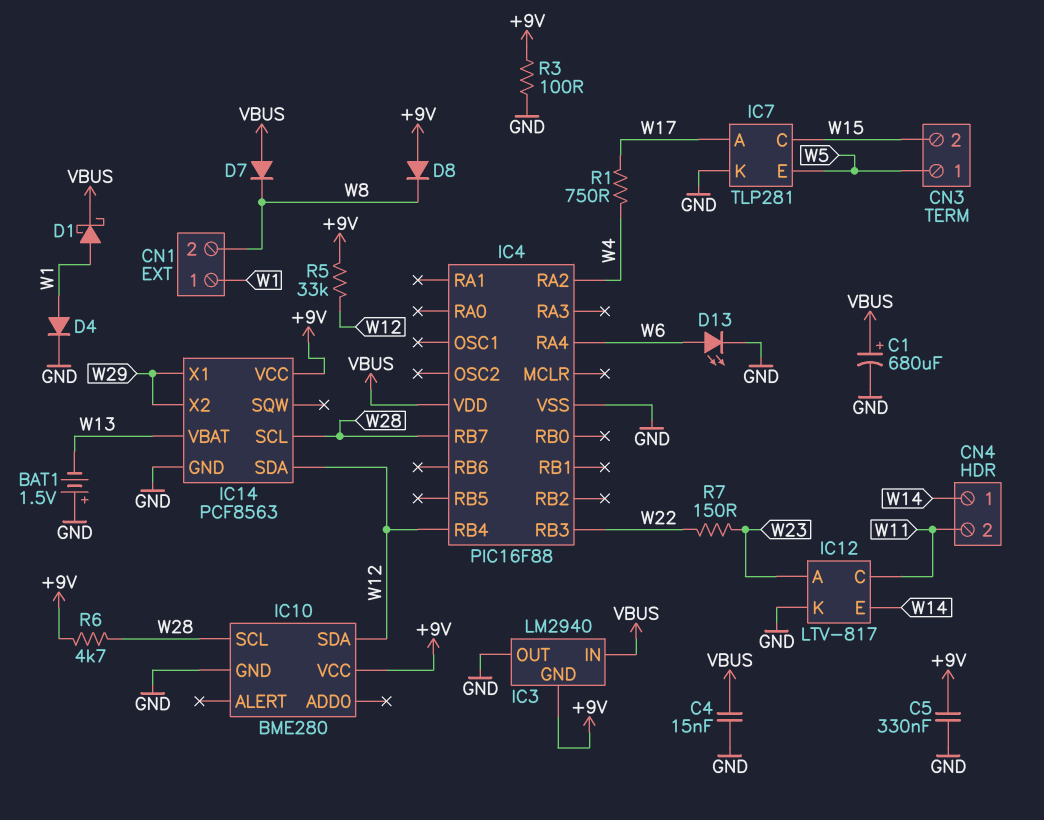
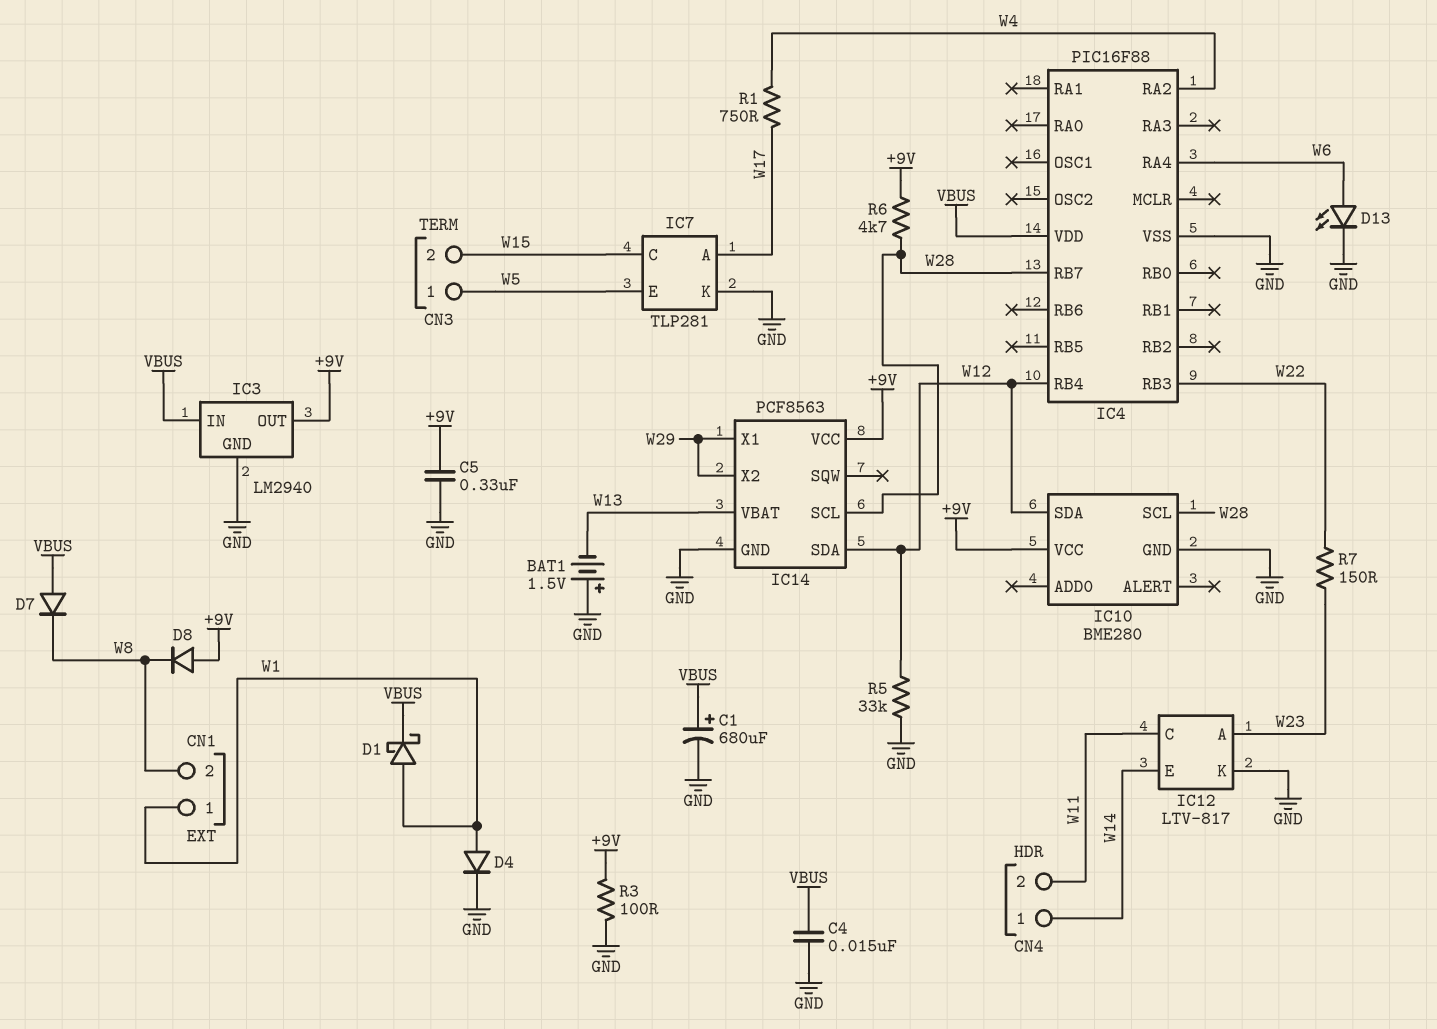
IC3 pin GND: +9V -> GND
IC3 pin OUT: GND -> +9V
R5: 33k (+9V, W12) -> 33k (GND, W12)

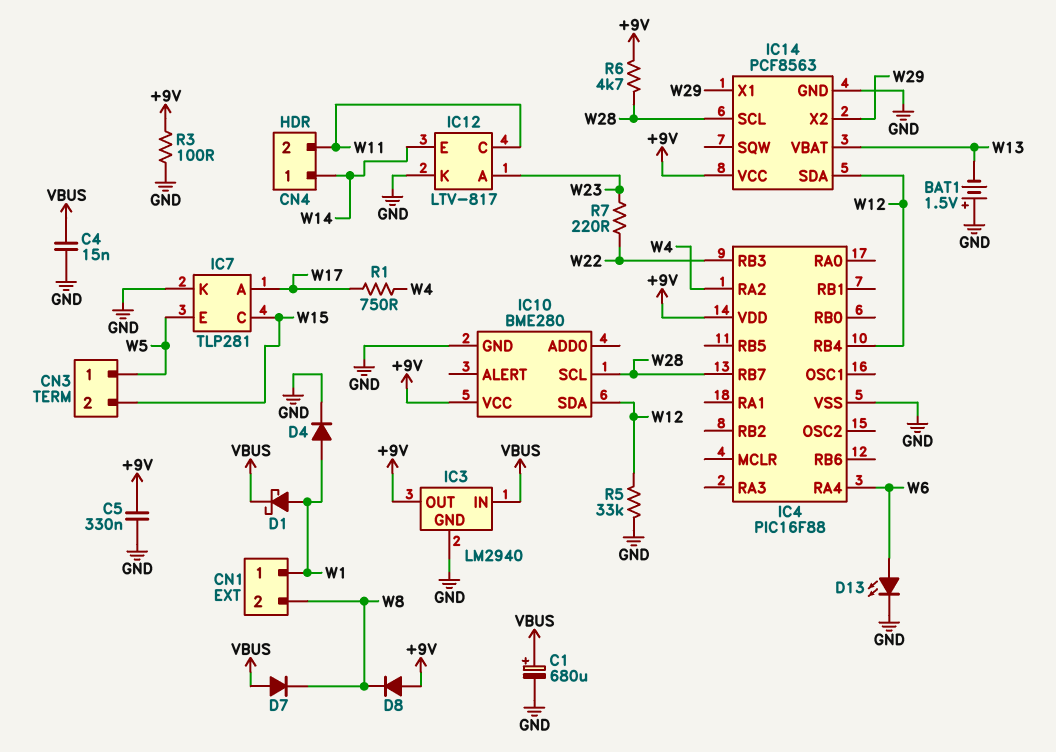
IC4 pin VDD: VBUS -> +9V
R7: 150 (W22, W23) -> 220 (W22, W23)

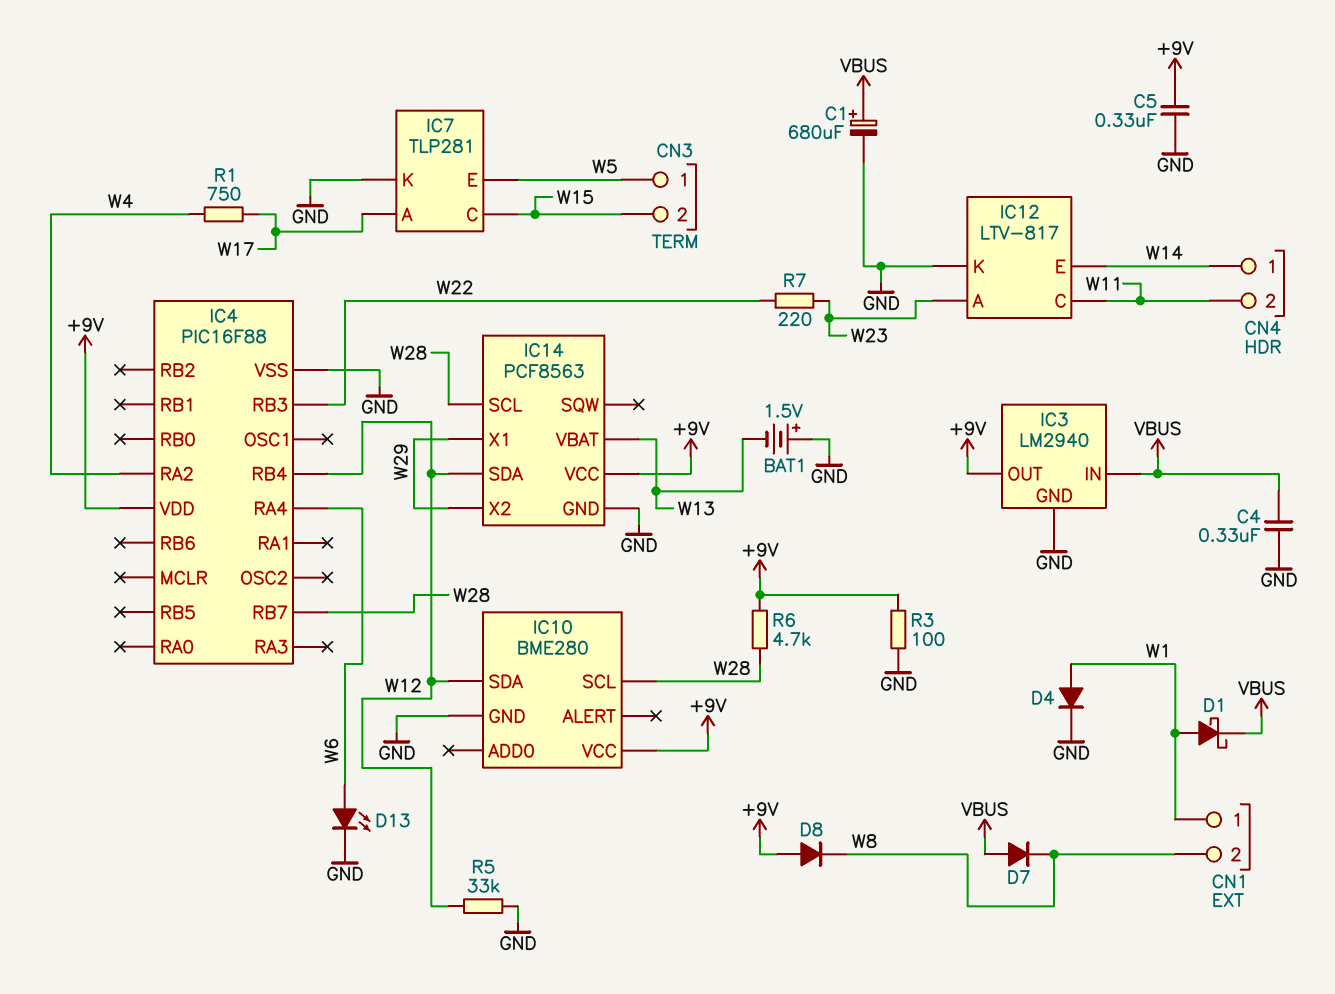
C4: 15nF (GND, VBUS) -> 330nF (GND, VBUS)

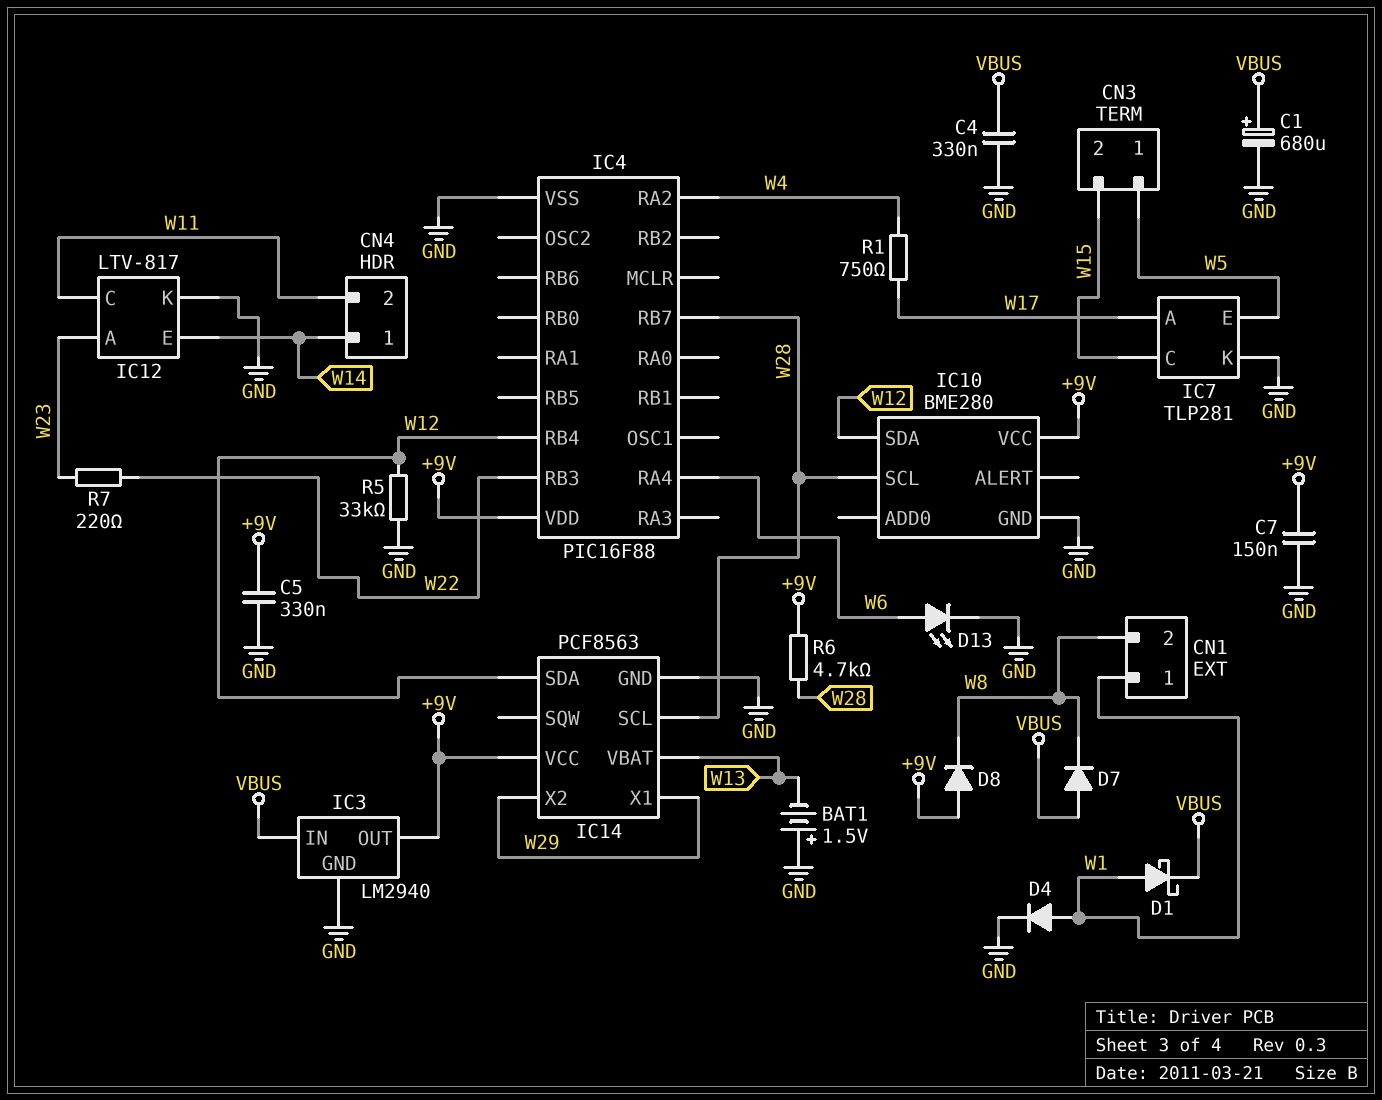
C7: none -> 150nF (+9V, GND)
R3: 100 (+9V, GND) -> none

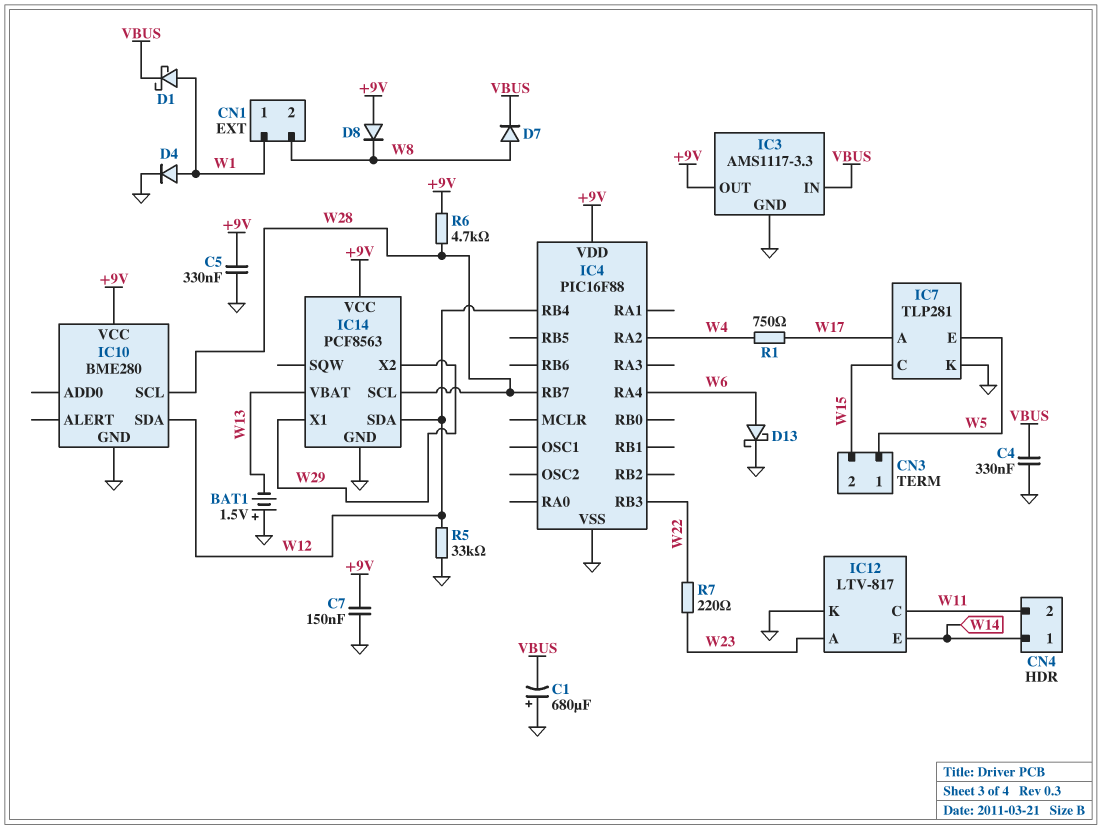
C1: 680uF (plus VBUS, minus GND) -> 680uF (plus GND, minus VBUS)
D7: diode (A VBUS, K W8) -> diode (A W8, K VBUS)
D13: LED (A W6, K GND) -> schottky (A W6, K GND)
IC3: LM2940 -> AMS1117-3.3

